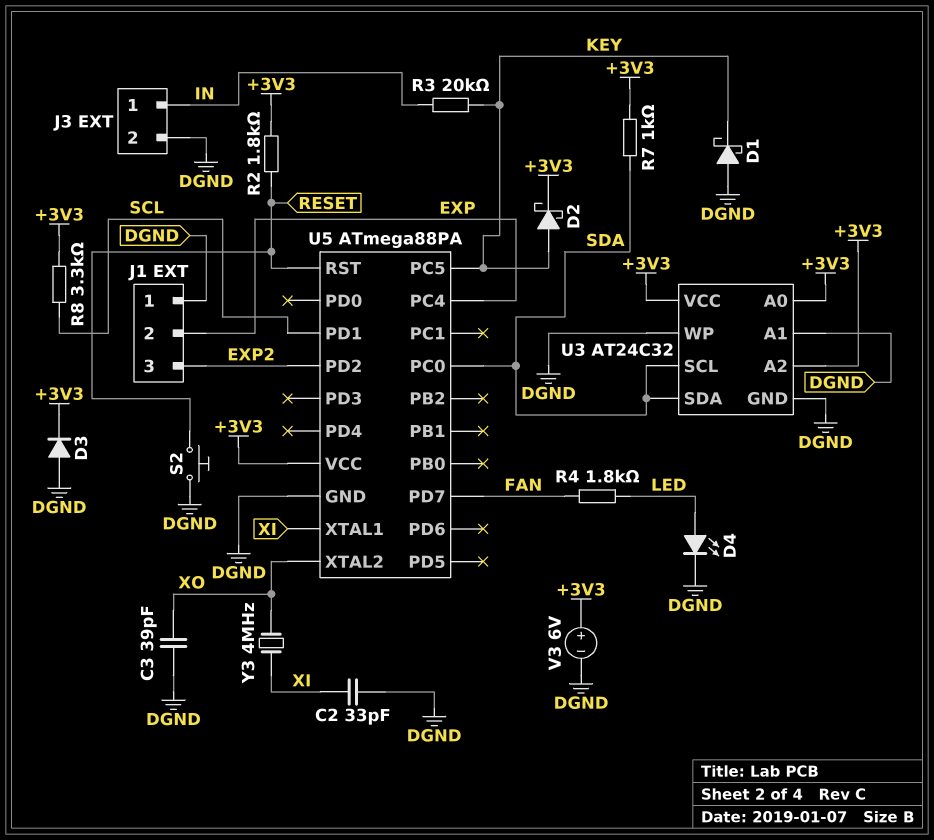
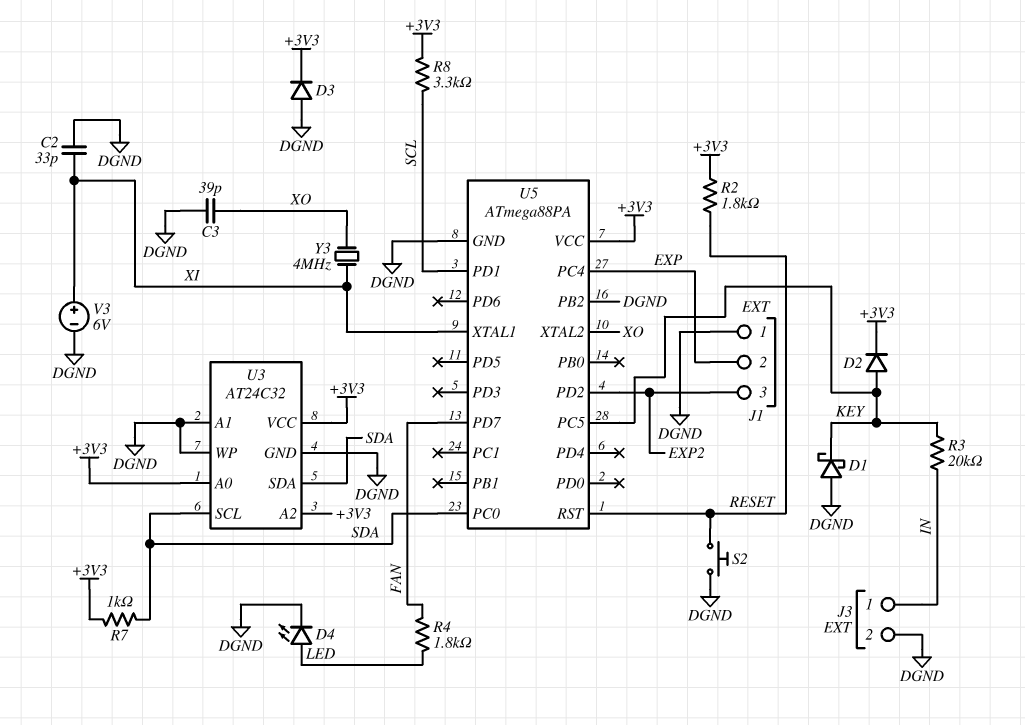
D2: schottky (A KEY, K +3V3) -> diode (A KEY, K +3V3)
U5 pin PB2: none -> DGND
V3: 6V (plus +3V3, minus DGND) -> 6V (plus XI, minus DGND)

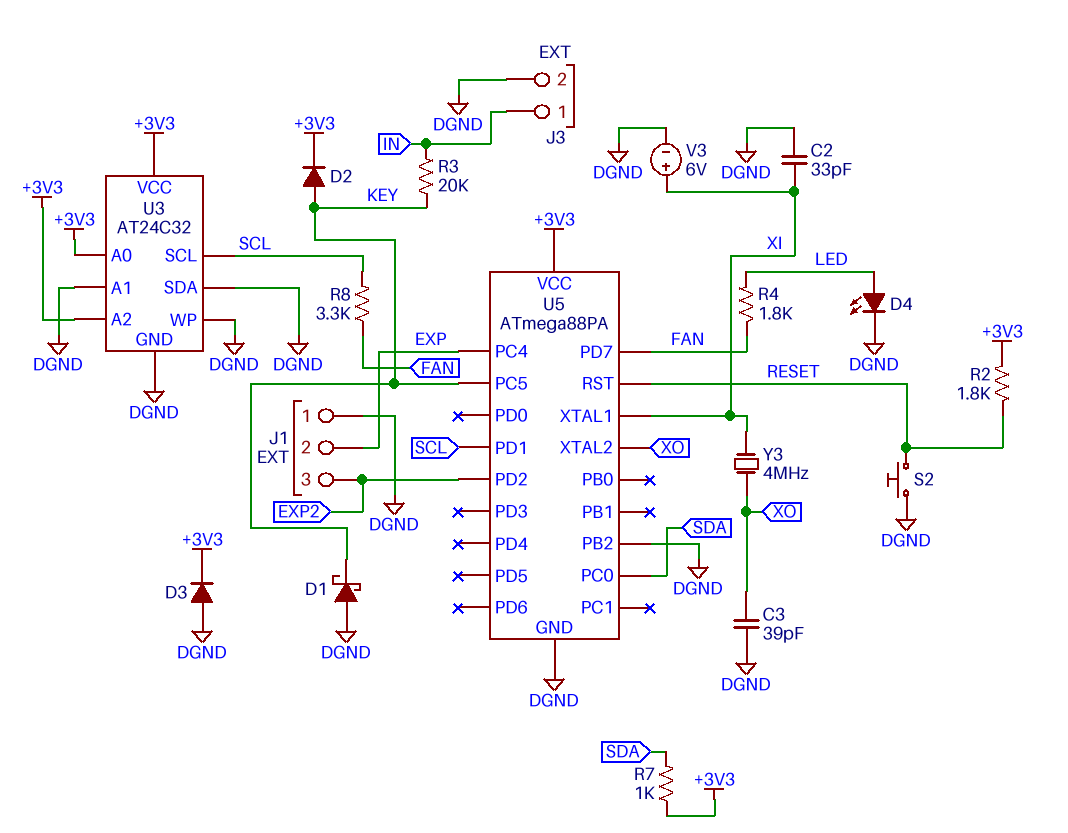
R8: 3.3k (+3V3, SCL) -> 3.3k (FAN, SCL)
U3 pin SCL: SDA -> SCL
U3 pin SDA: SDA -> DGND

